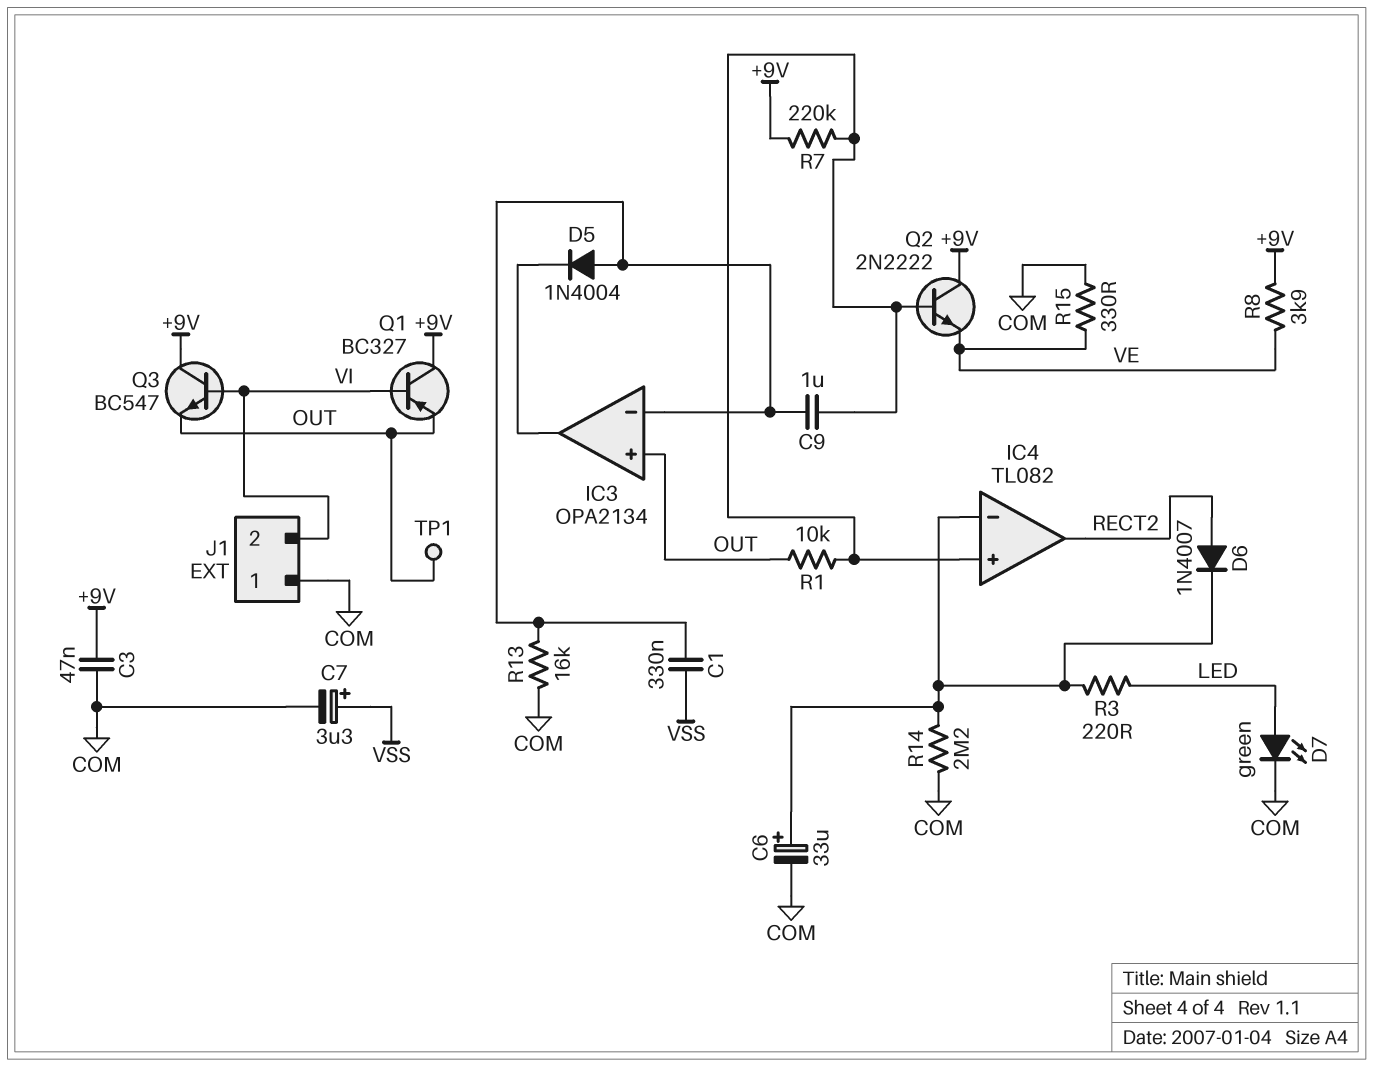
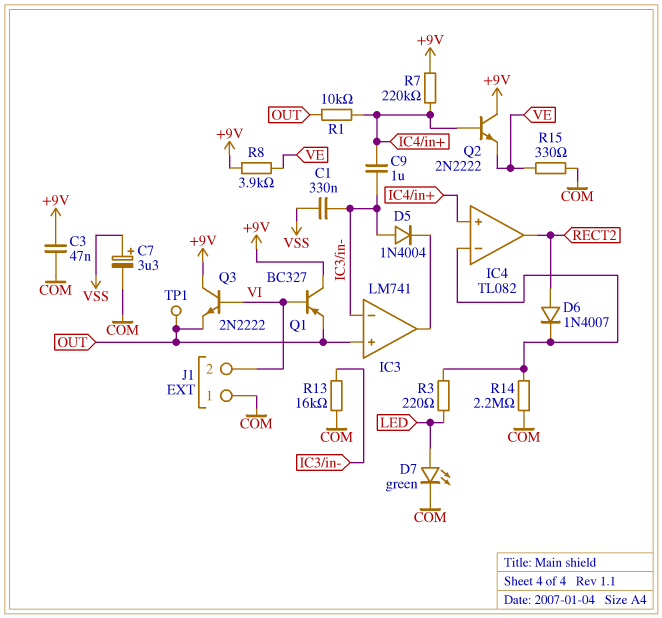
C6: 33uF (plus IC4/in-, minus COM) -> none
IC3: OPA2134 -> LM741
Q3: NPN BC547 (B VI, C +9V, E OUT) -> NPN 2N2222 (B VI, C +9V, E OUT)

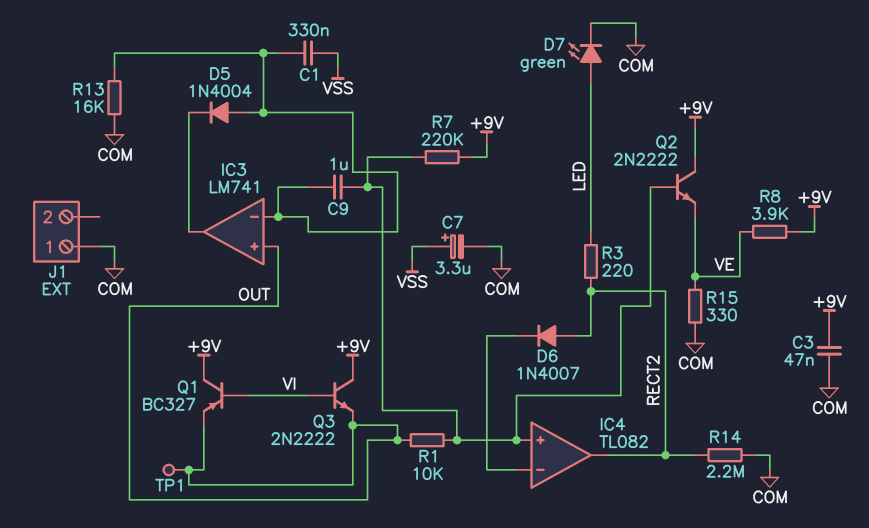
J1 pin 2: VI -> none
R3: 220 (IC4/in-, LED) -> 220 (LED, RECT2)
R14: 2.2M (COM, IC4/in-) -> 2.2M (COM, RECT2)

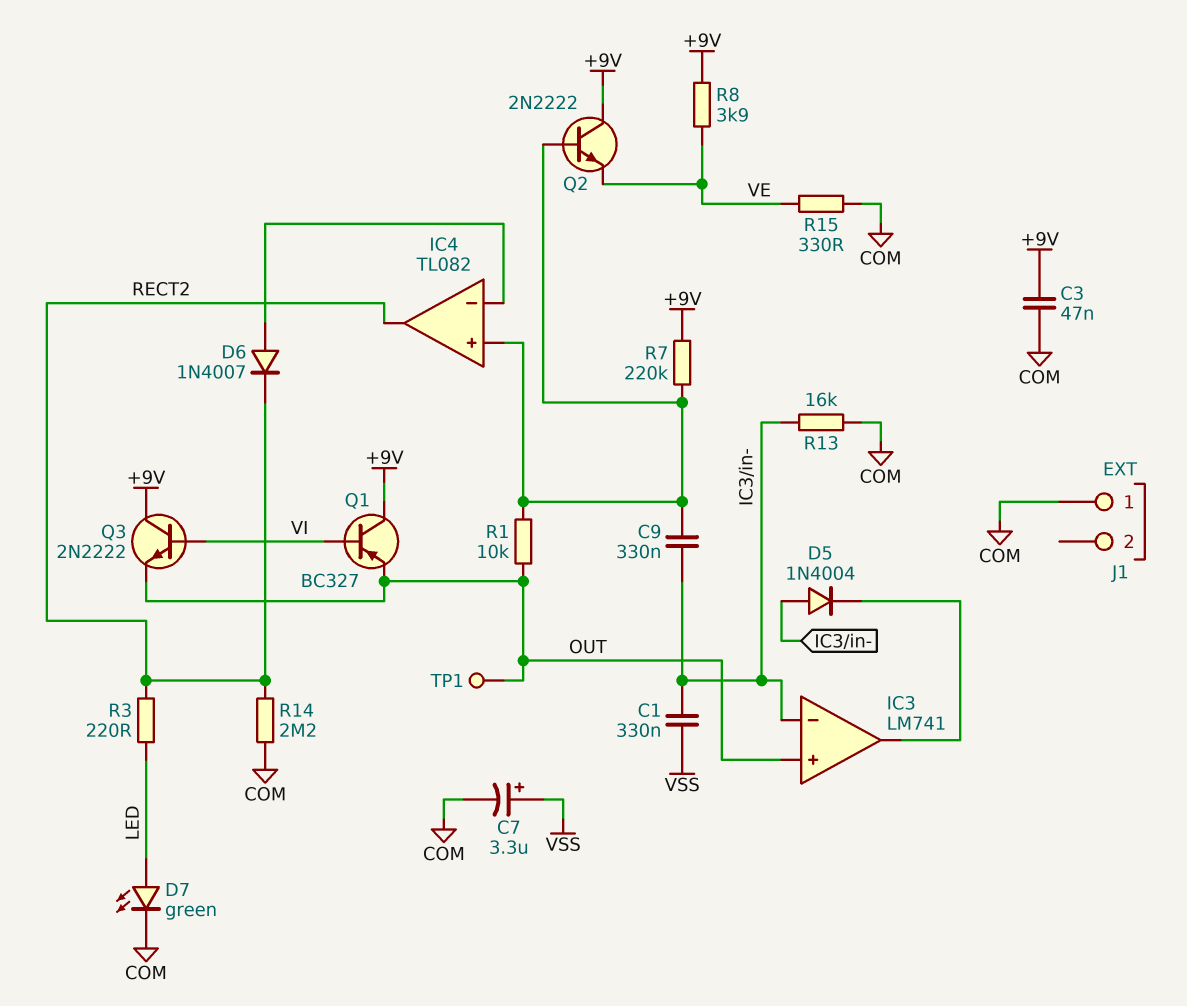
C9: 1uF (IC3/in-, IC4/in+) -> 330nF (IC3/in-, IC4/in+)
D6: diode 1N4007 (A RECT2, K IC4/in-) -> diode 1N4007 (A IC4/in-, K RECT2)

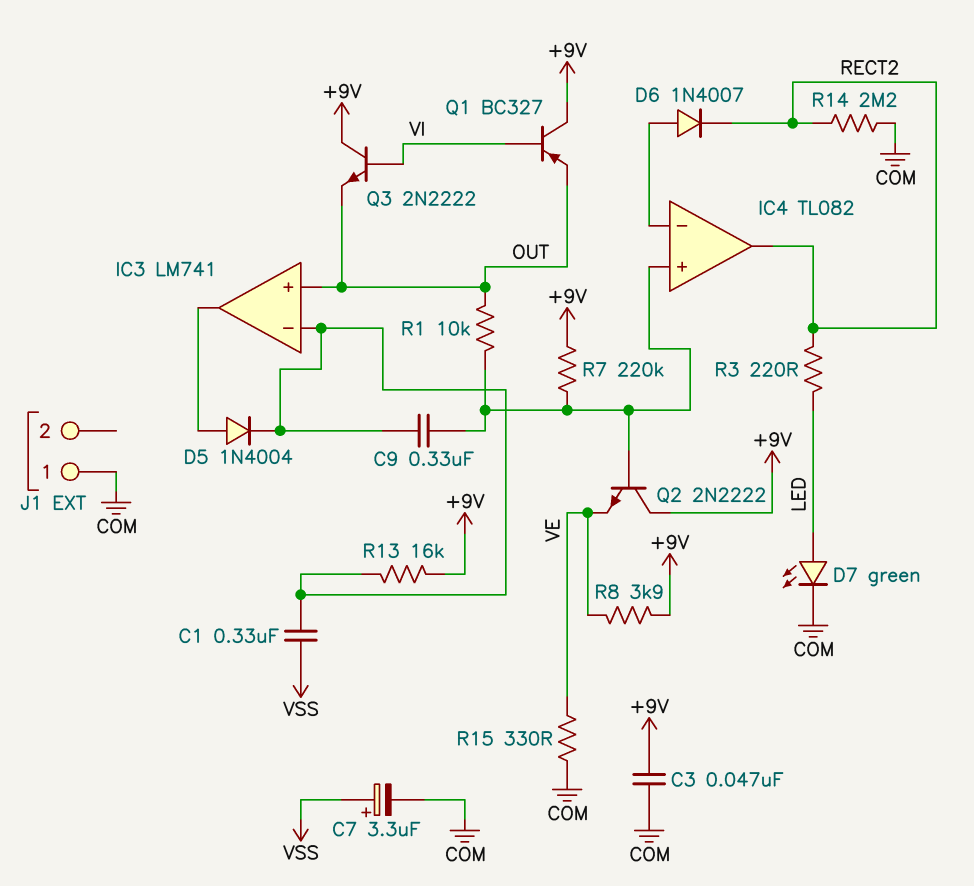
D5: diode 1N4004 (A IC3/in-, K IC3/out) -> diode 1N4004 (A IC3/out, K IC3/in-)
R13: 16k (COM, IC3/in-) -> 16k (+9V, IC3/in-)
TP1: test point (OUT) -> none

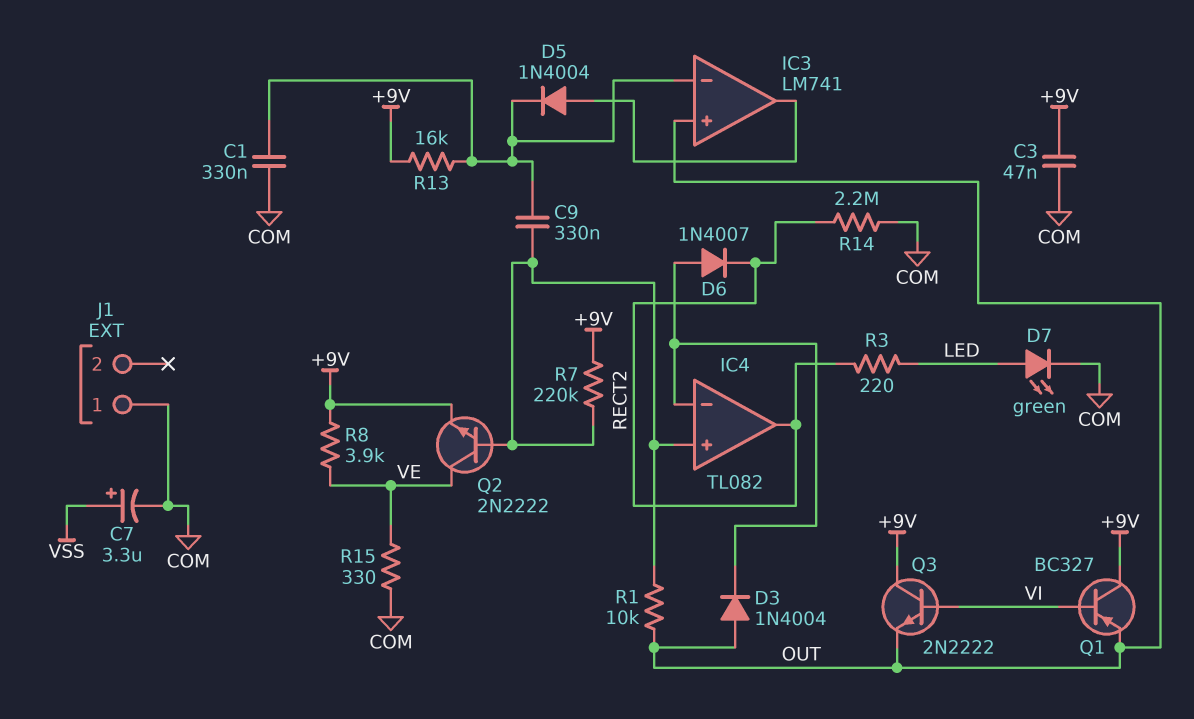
C1: 330nF (IC3/in-, VSS) -> 330nF (COM, IC3/in-)
D3: none -> diode 1N4004 (A OUT, K IC4/in-)
Q2: NPN 2N2222 (B IC4/in+, C +9V, E VE) -> NPN 2N2222 (B IC4/in+, C VE, E +9V)

